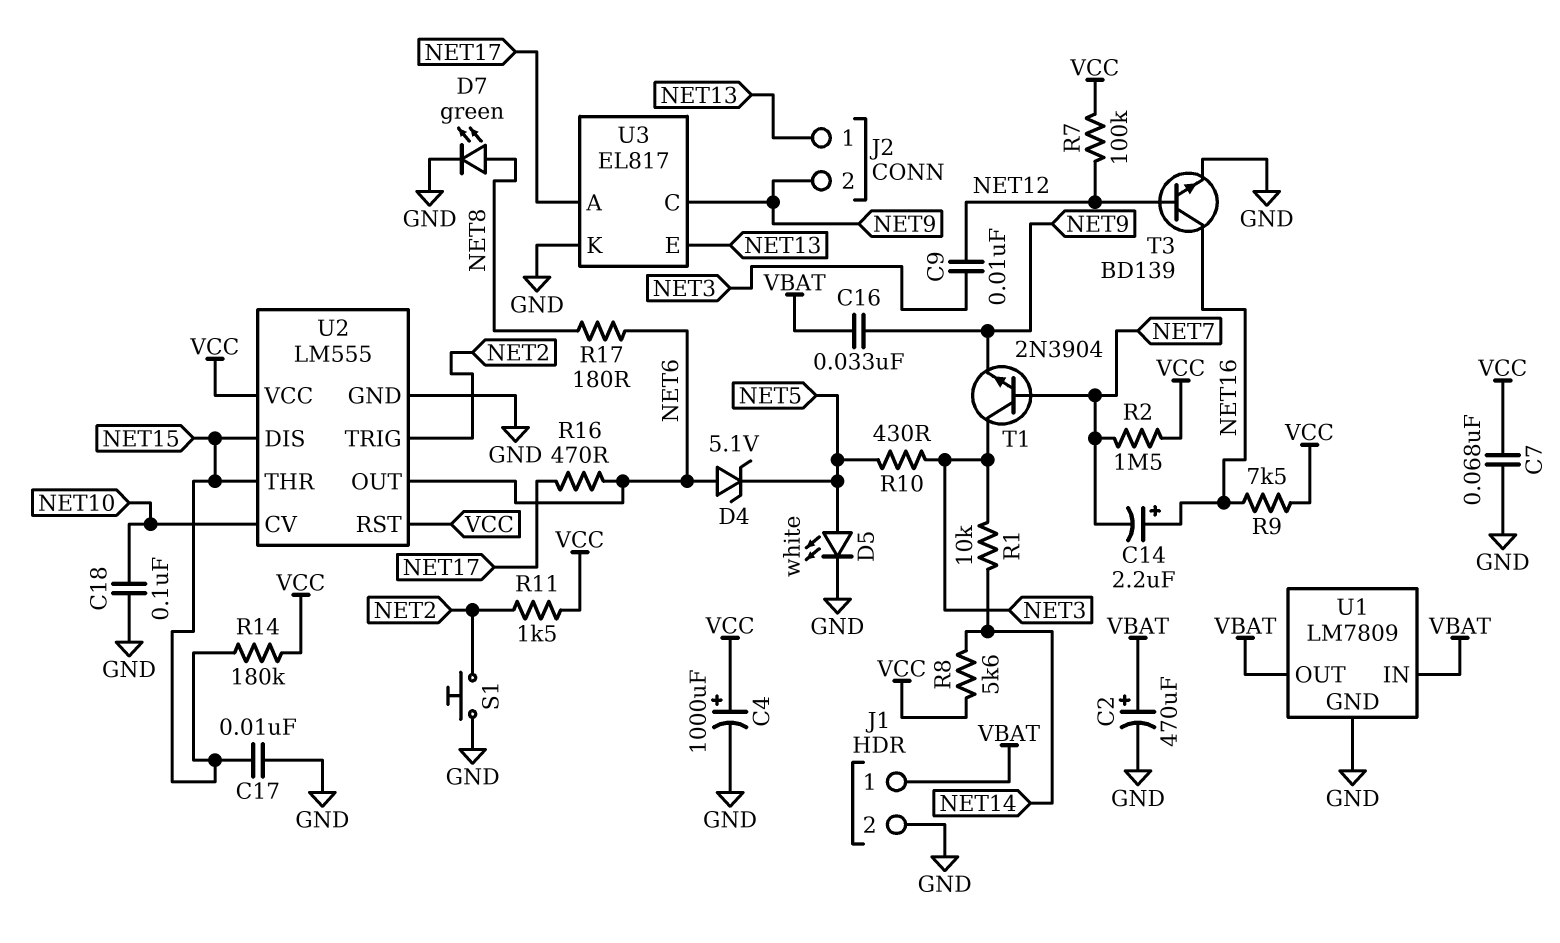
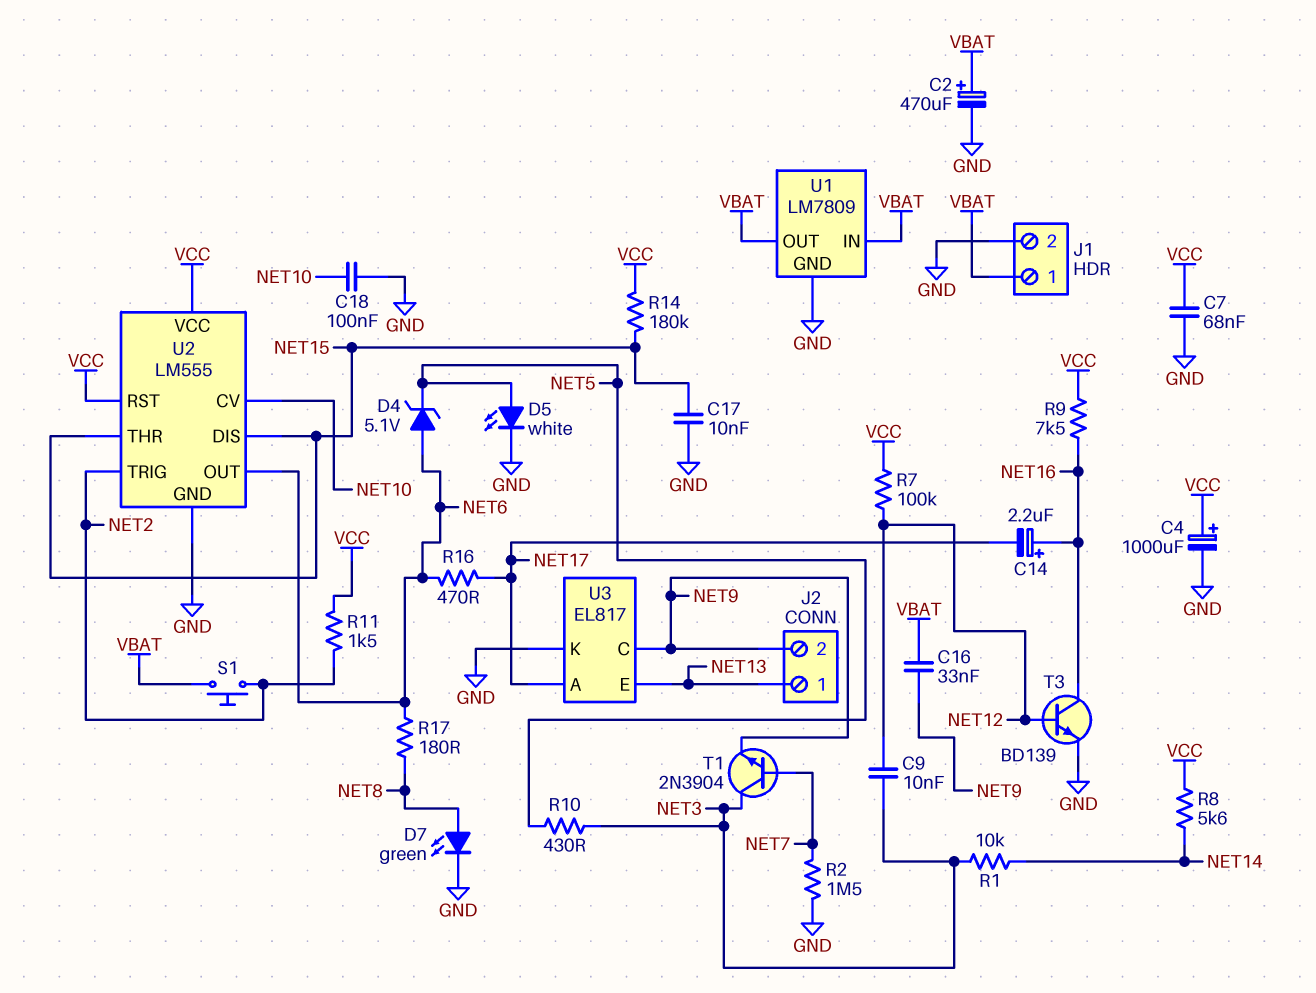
C14: 2.2uF (plus NET16, minus NET7) -> 2.2uF (plus NET16, minus NET17)
R2: 1.5M (NET7, VCC) -> 1.5M (GND, NET7)
S1: button (GND, NET2) -> button (NET2, VBAT)

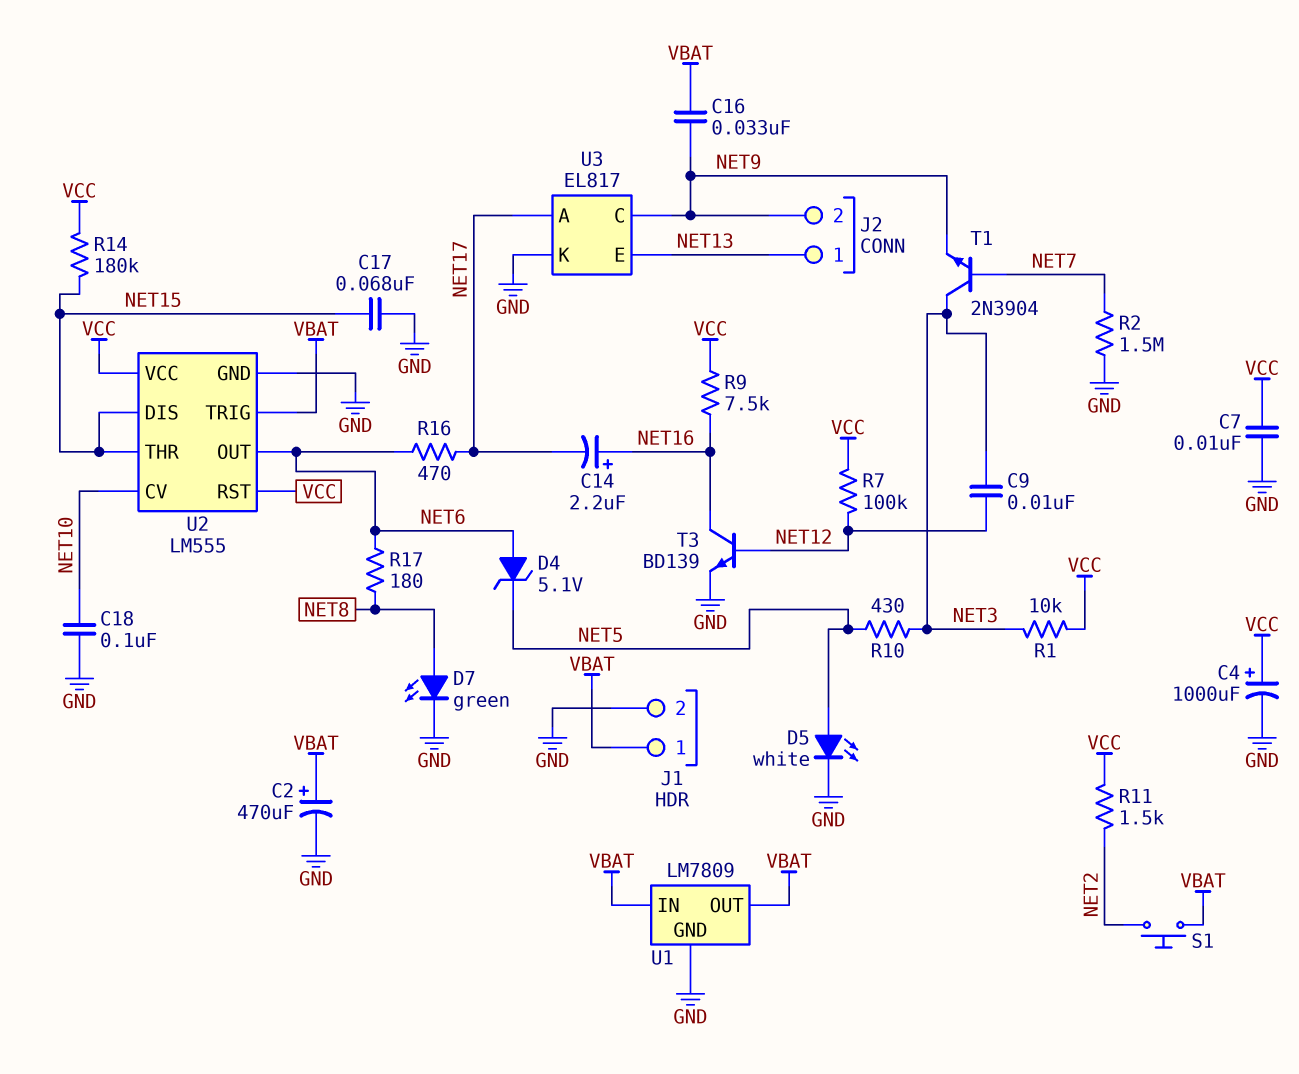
C7: 68nF (GND, VCC) -> 10nF (GND, VCC)
C17: 10nF (GND, NET15) -> 68nF (GND, NET15)
R1: 10k (NET3, NET14) -> 10k (NET3, VCC)
R8: 5.6k (NET14, VCC) -> none
U2 pin TRIG: NET2 -> VBAT

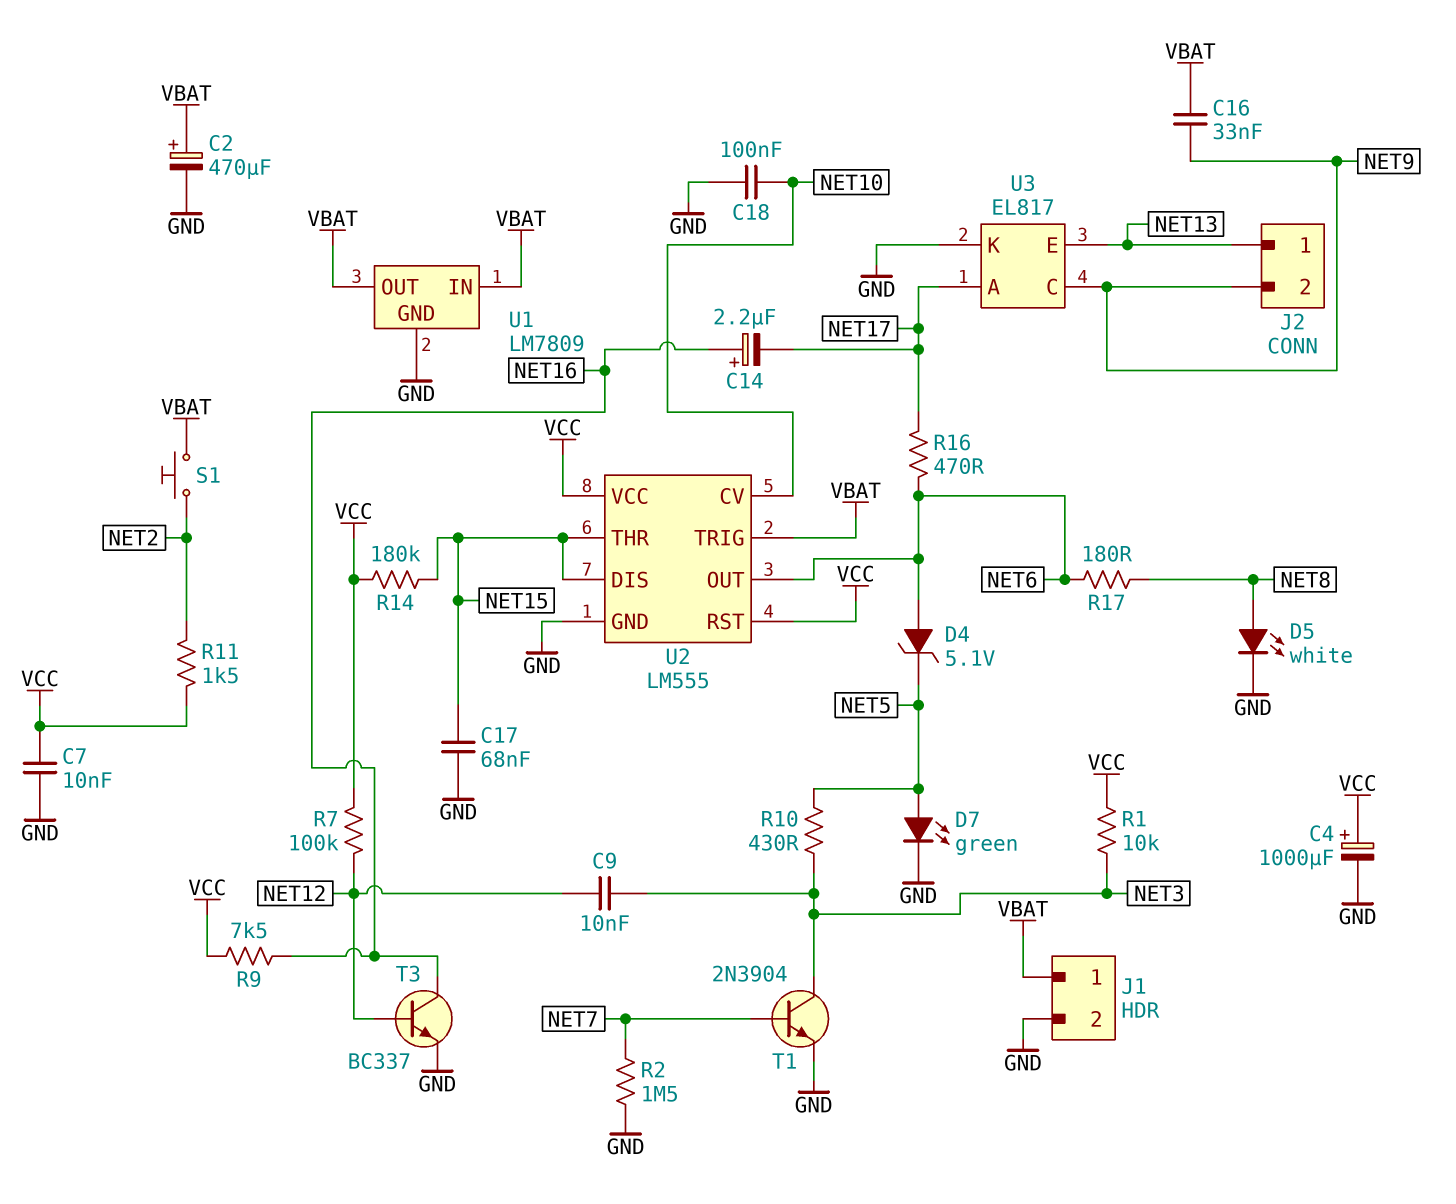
D5: LED white (A NET5, K GND) -> LED white (A NET8, K GND)
D7: LED green (A NET8, K GND) -> LED green (A NET5, K GND)
T1: NPN 2N3904 (B NET7, C NET3, E NET9) -> NPN 2N3904 (B NET7, C NET3, E GND)
T3: NPN BD139 (B NET12, C NET16, E GND) -> NPN BC337 (B NET12, C NET16, E GND)

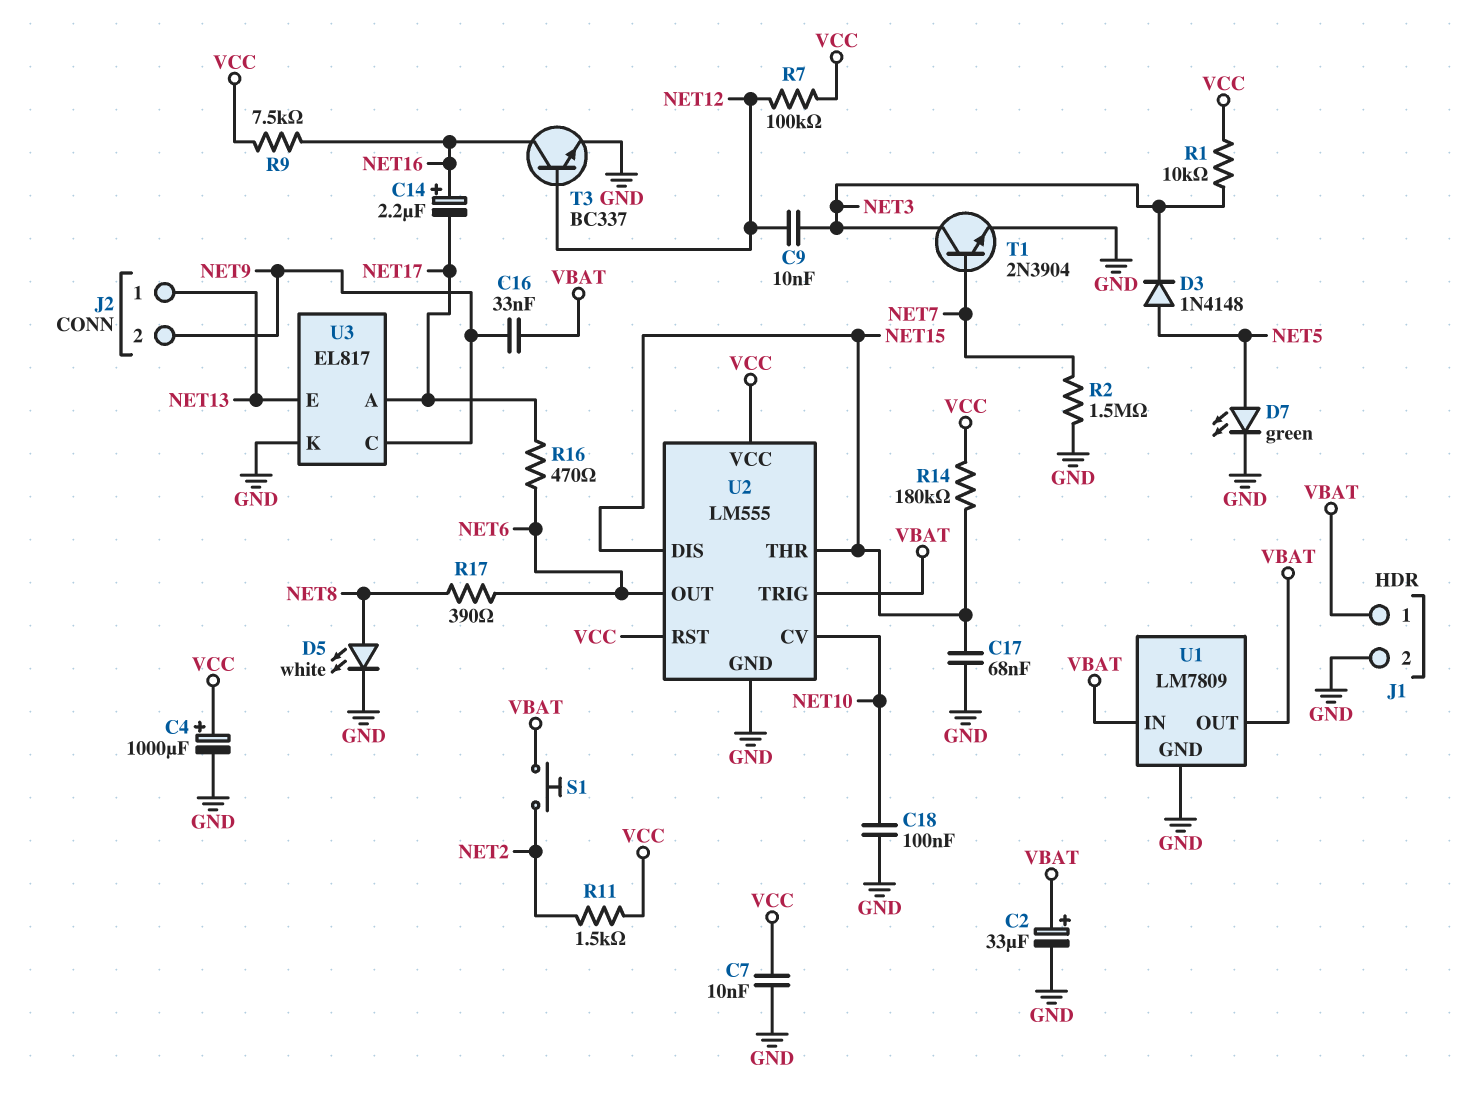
C2: 470uF (plus VBAT, minus GND) -> 33uF (plus VBAT, minus GND)
D3: none -> diode 1N4148 (A NET5, K NET3)
D4: zener 5.1V (A NET6, K NET5) -> none
R10: 430 (NET3, NET5) -> none
R17: 180 (NET6, NET8) -> 390 (NET6, NET8)

